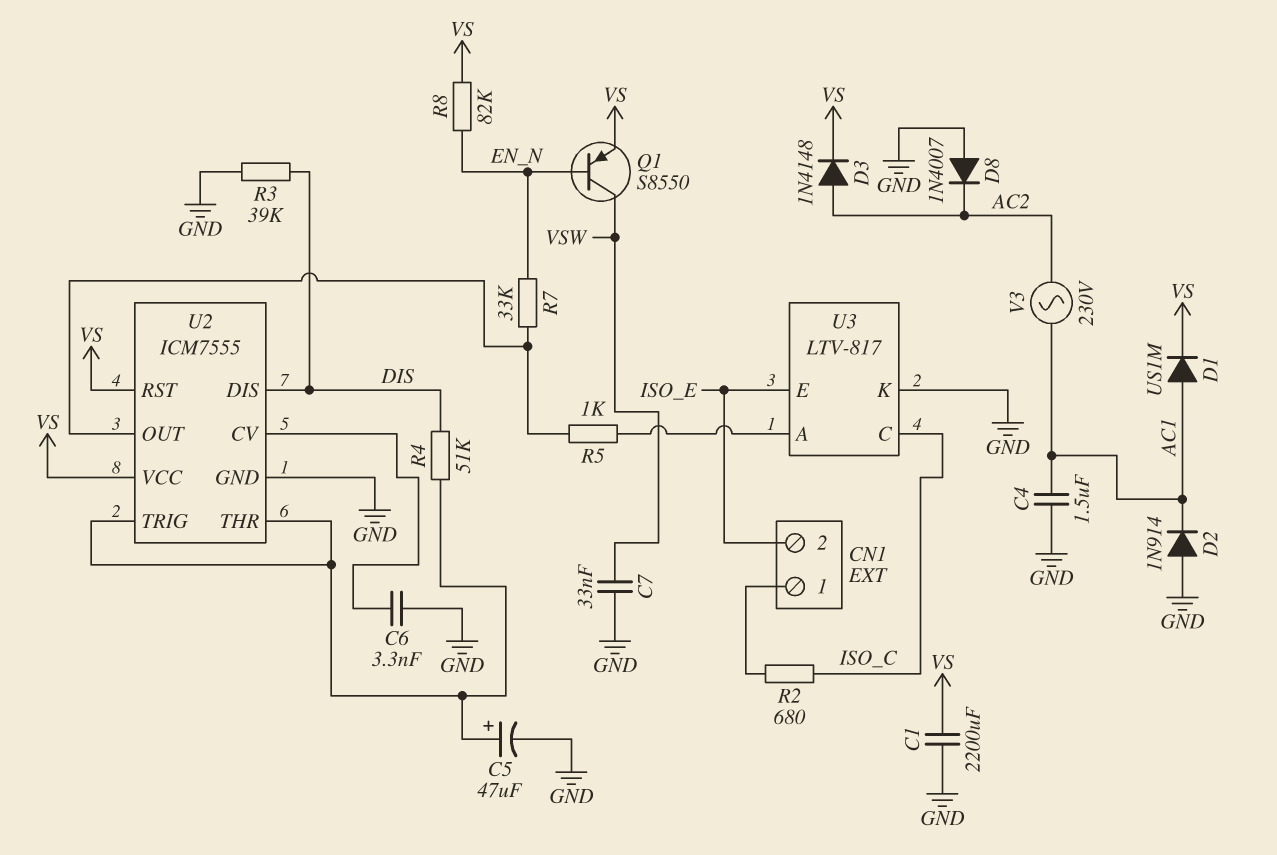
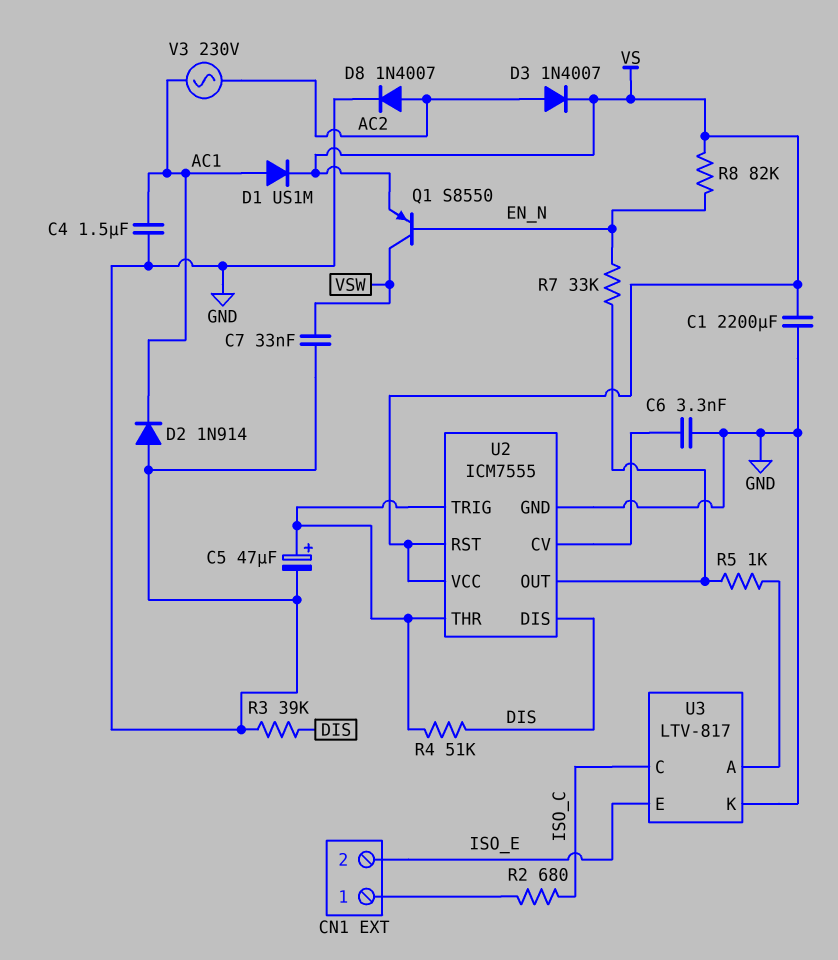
D3: diode 1N4148 (A AC2, K VS) -> diode 1N4007 (A AC2, K VS)
D8: diode 1N4007 (A GND, K AC2) -> diode 1N4007 (A AC2, K GND)

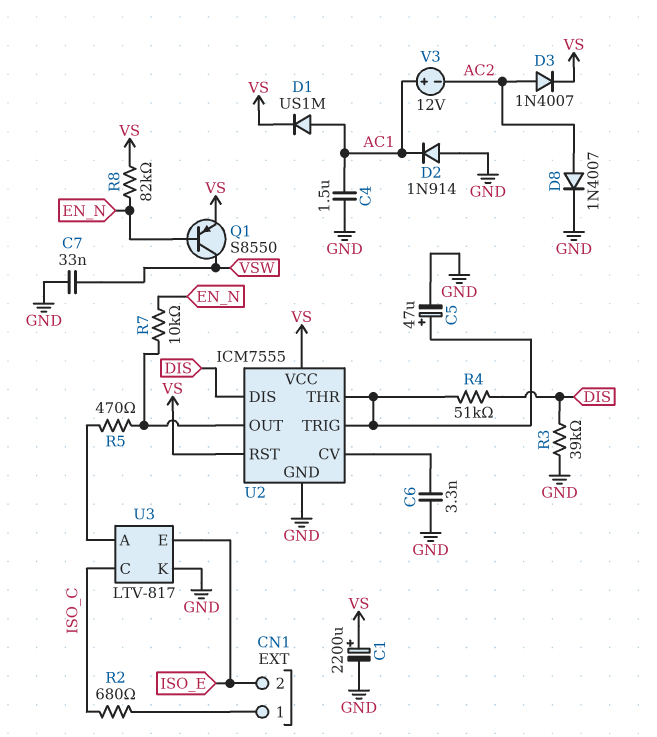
C1: 2200uF (GND, VS) -> 2200uF (plus VS, minus GND)
R5: 1k (U2/OUT, U3/A) -> 470 (U2/OUT, U3/A)
R7: 33k (EN_N, U2/OUT) -> 10k (EN_N, U2/OUT)
V3: AC 230V (AC1, AC2) -> 12V (plus AC1, minus AC2)

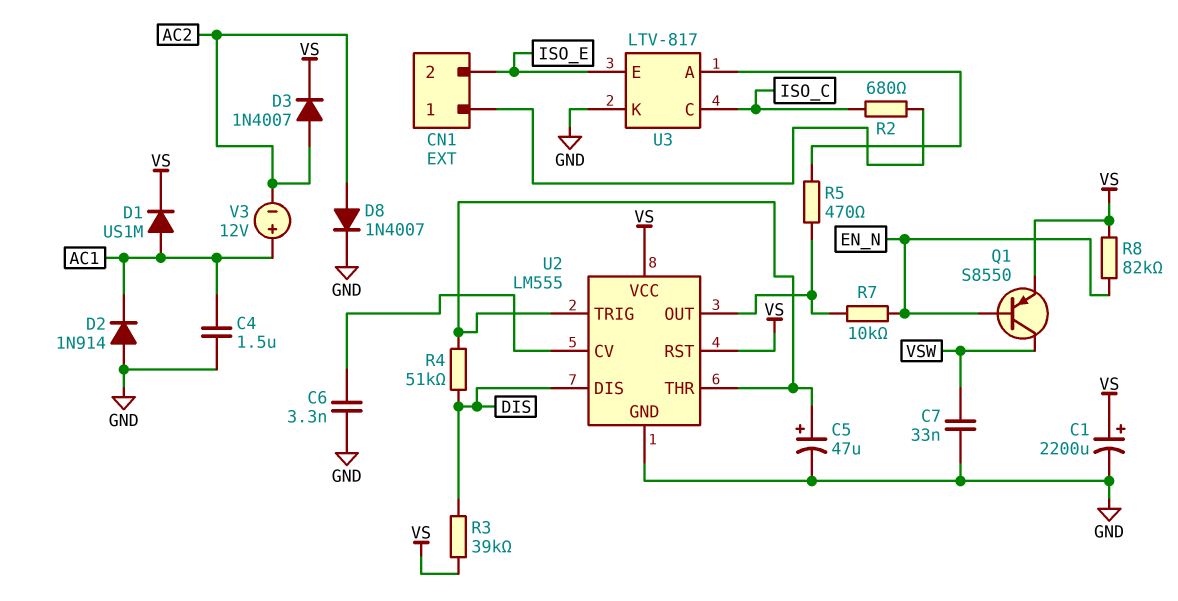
R3: 39k (DIS, GND) -> 39k (DIS, VS)
U2: ICM7555 -> LM555

